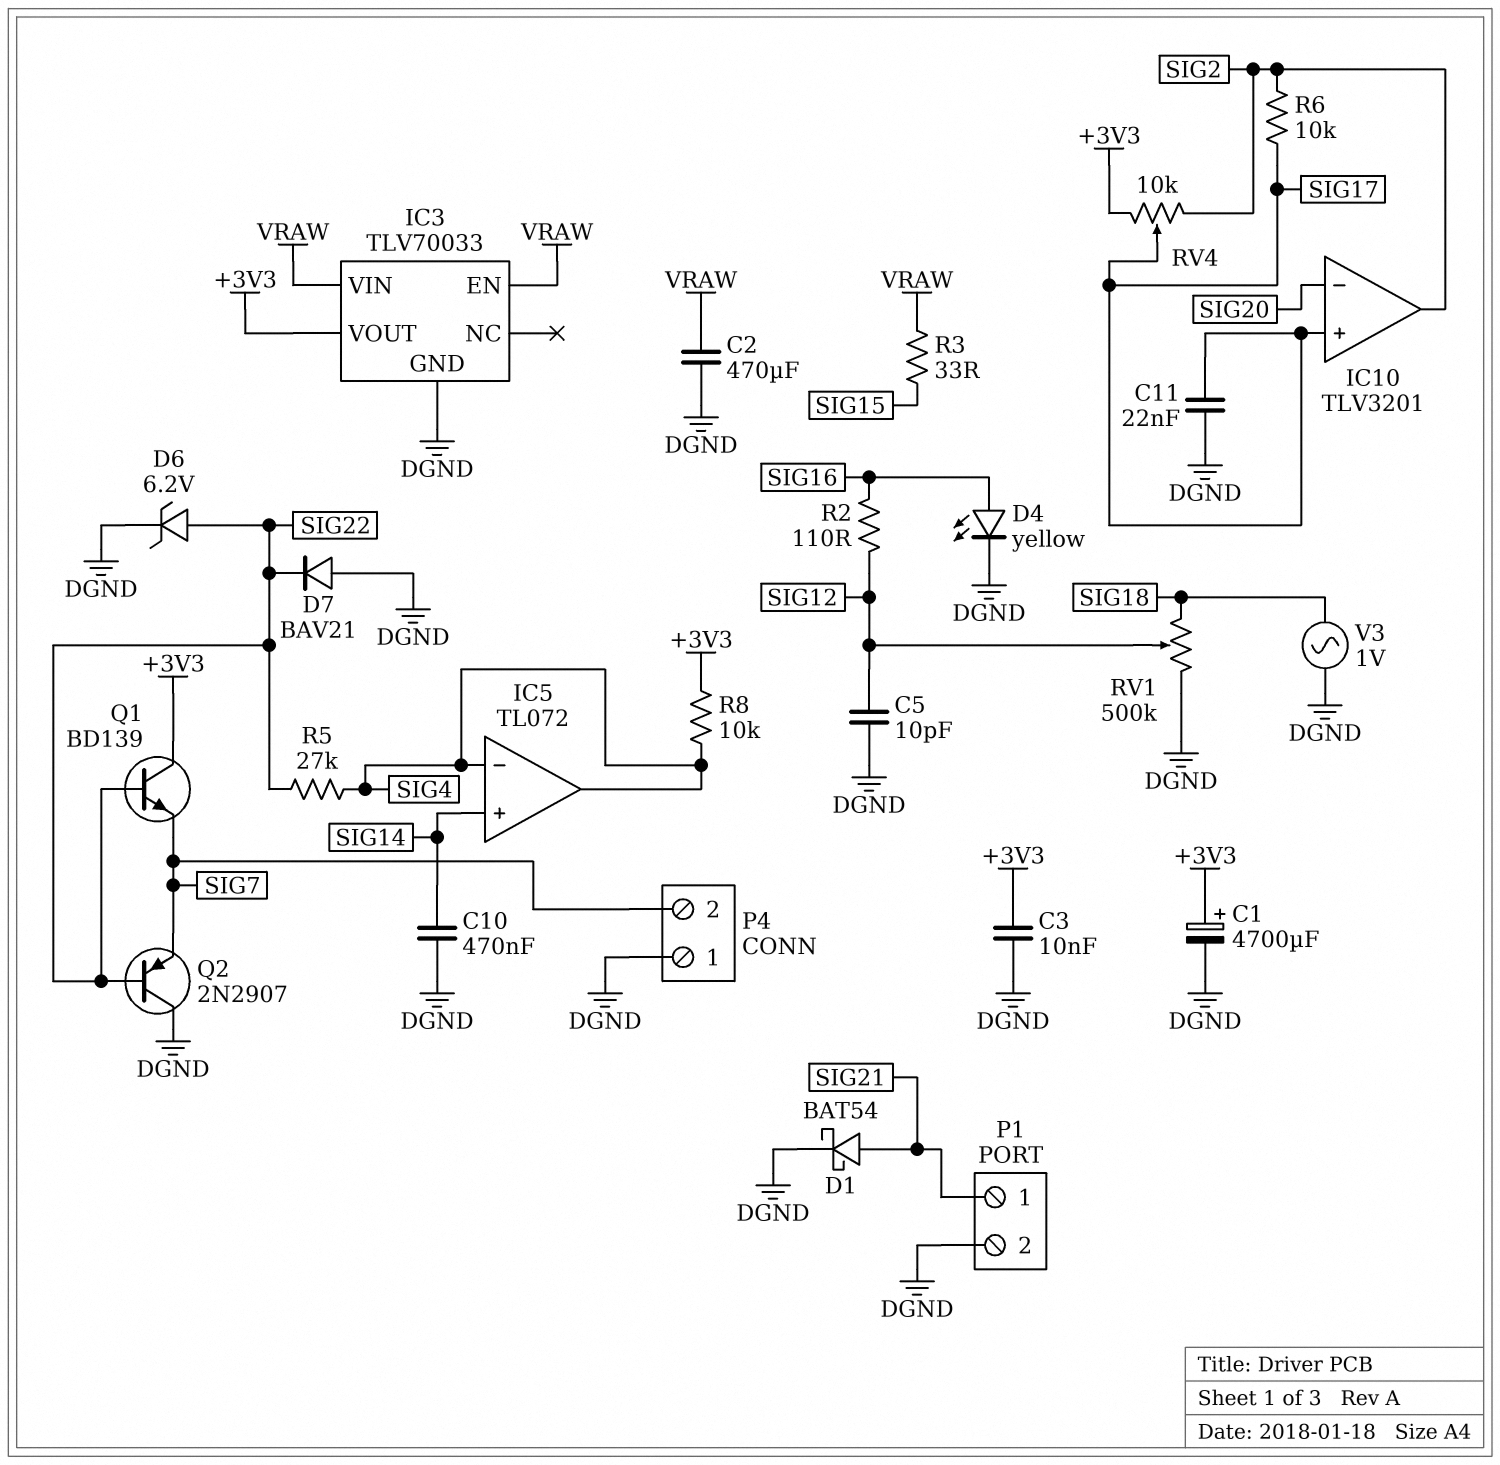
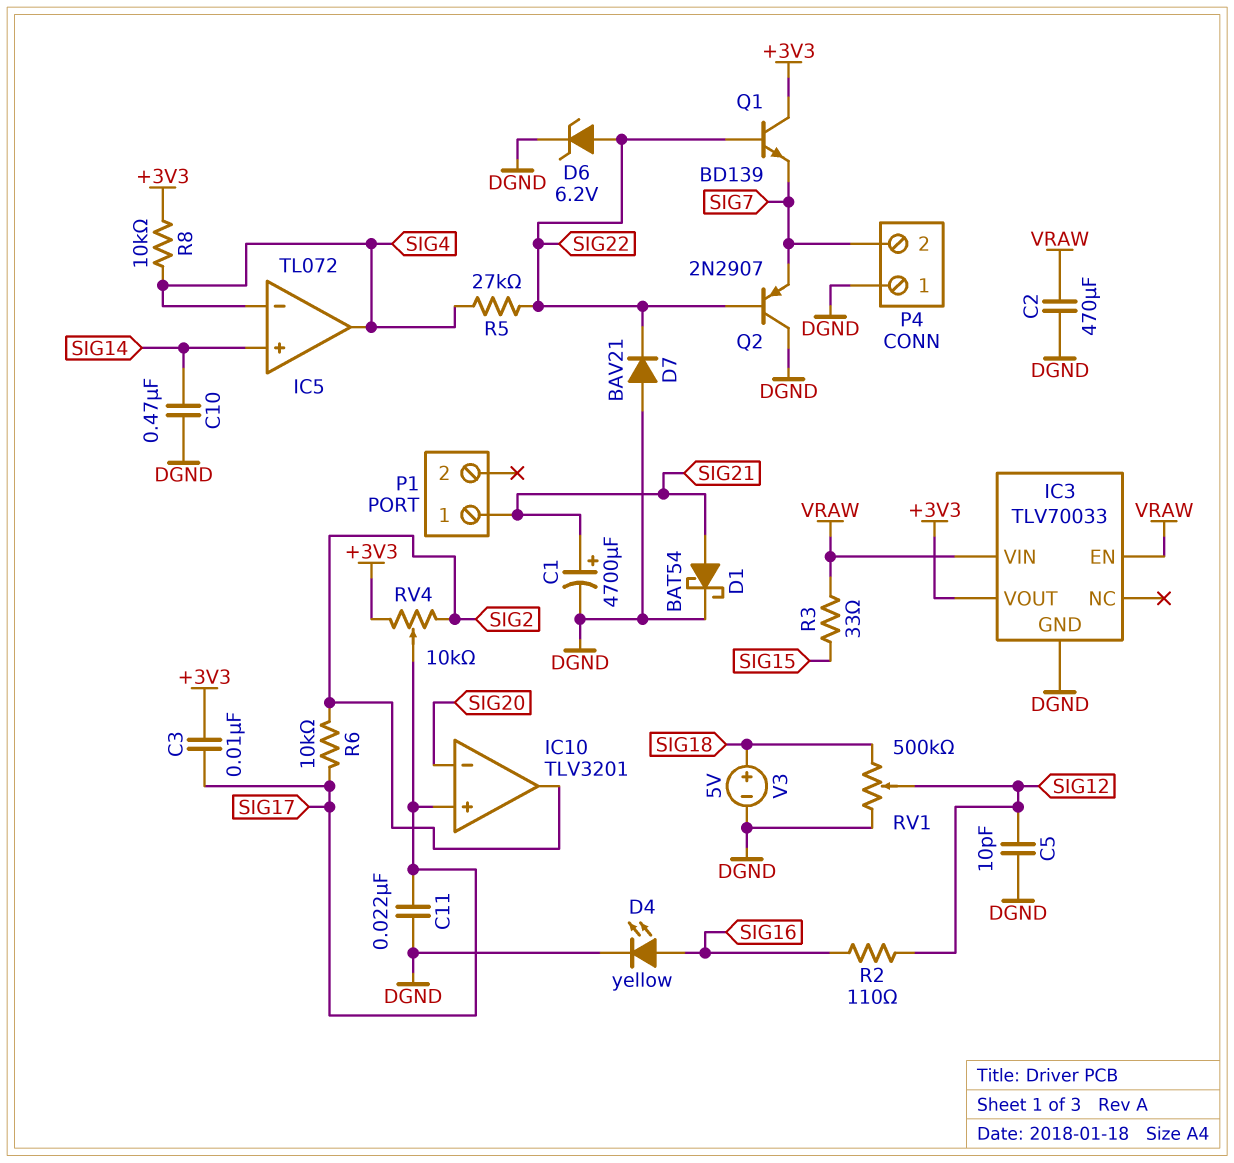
C1: 4700uF (plus +3V3, minus DGND) -> 4700uF (plus SIG21, minus DGND)
C3: 10nF (+3V3, DGND) -> 10nF (+3V3, SIG17)
P1 pin 2: DGND -> none
V3: AC 1V (DGND, SIG18) -> 5V (plus SIG18, minus DGND)

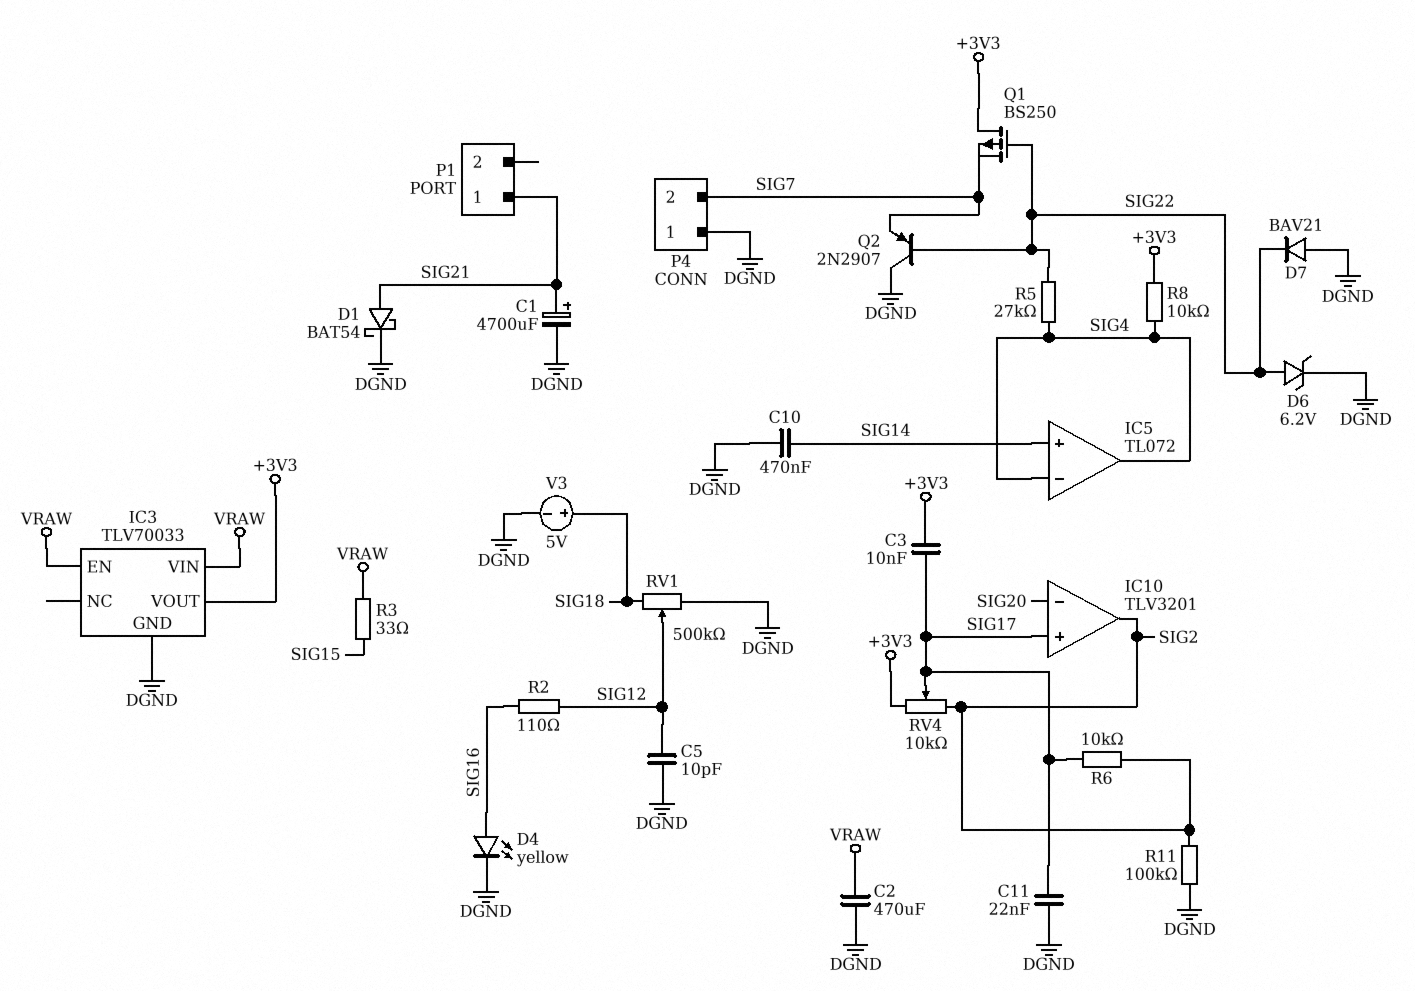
Q1: NPN BD139 (B SIG22, C +3V3, E SIG7) -> PMOS BS250 (G SIG22, D +3V3, S SIG7)
R11: none -> 100k (DGND, SIG2)

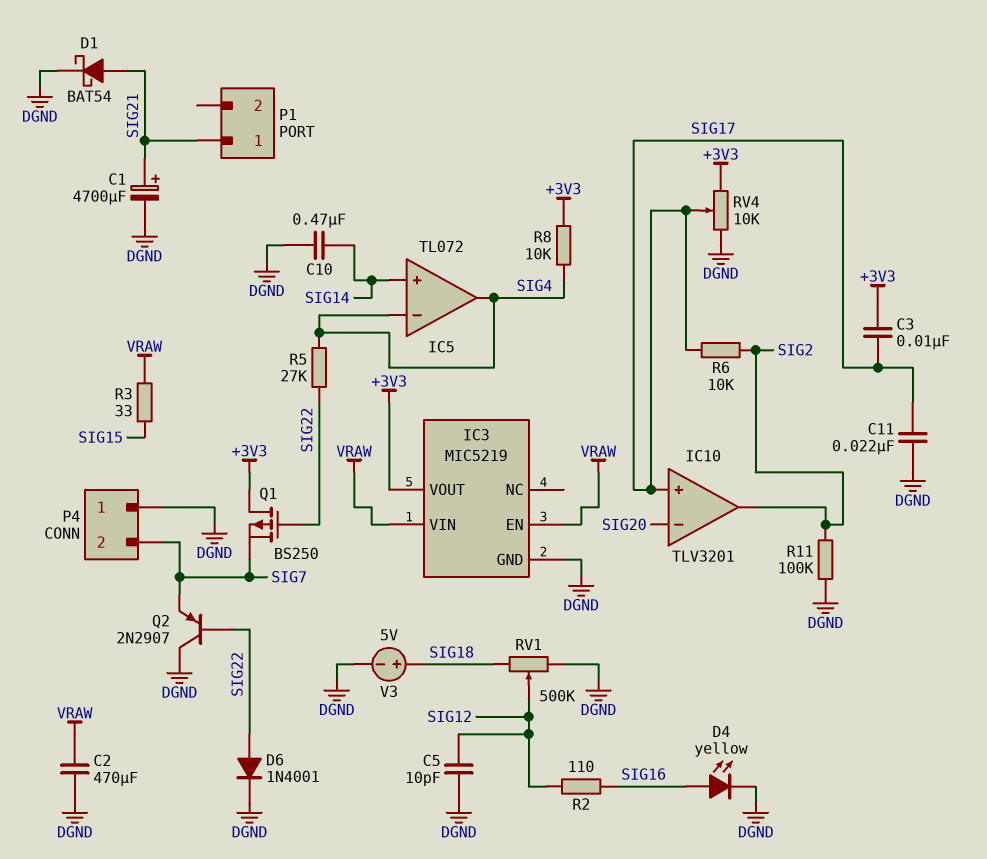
D6: zener 6.2V (A SIG22, K DGND) -> diode 1N4001 (A SIG22, K DGND)
D7: diode BAV21 (A DGND, K SIG22) -> none
IC3: TLV70033 -> MIC5219
RV4: 10k (+3V3, SIG2, wiper SIG17) -> 10k (+3V3, DGND, wiper SIG17)

